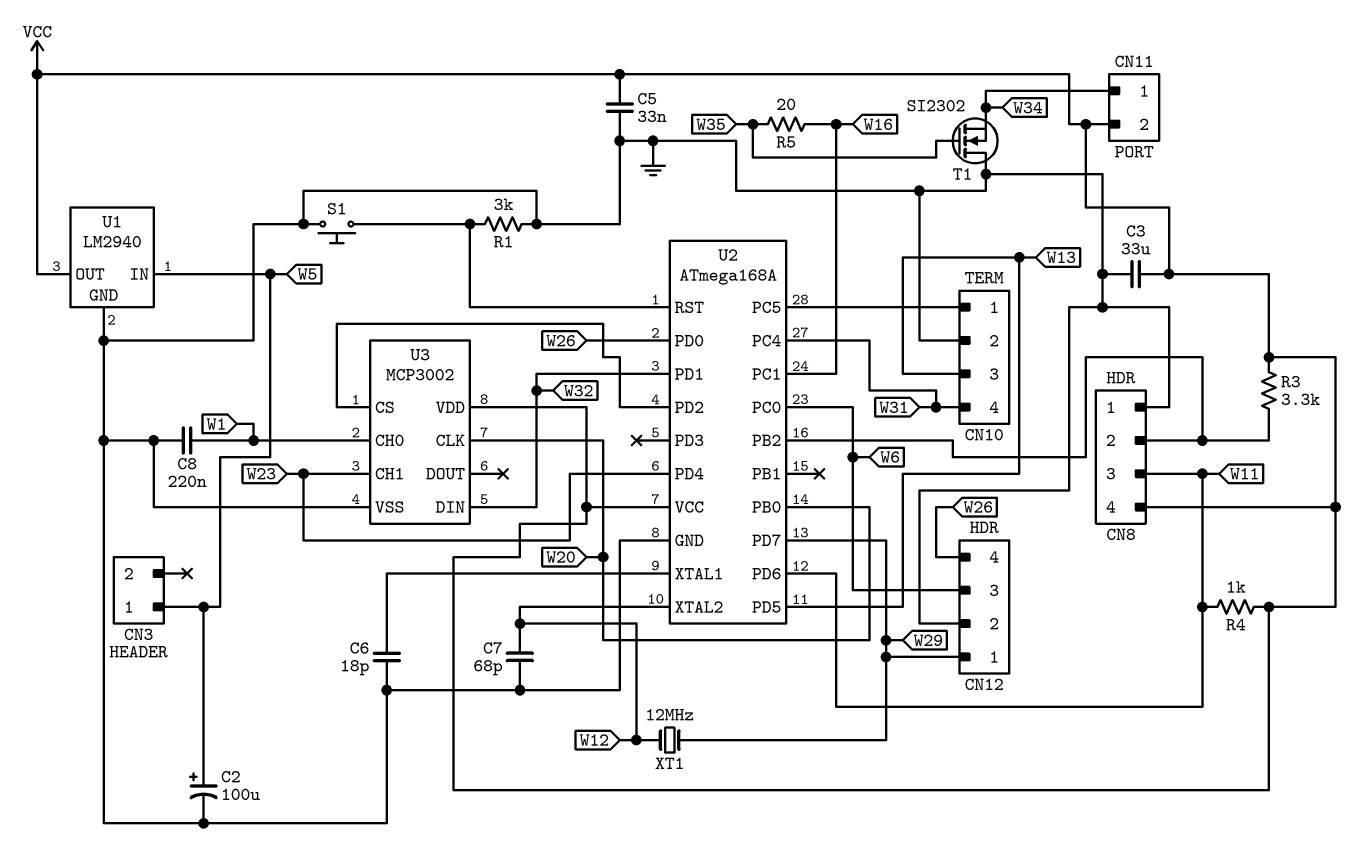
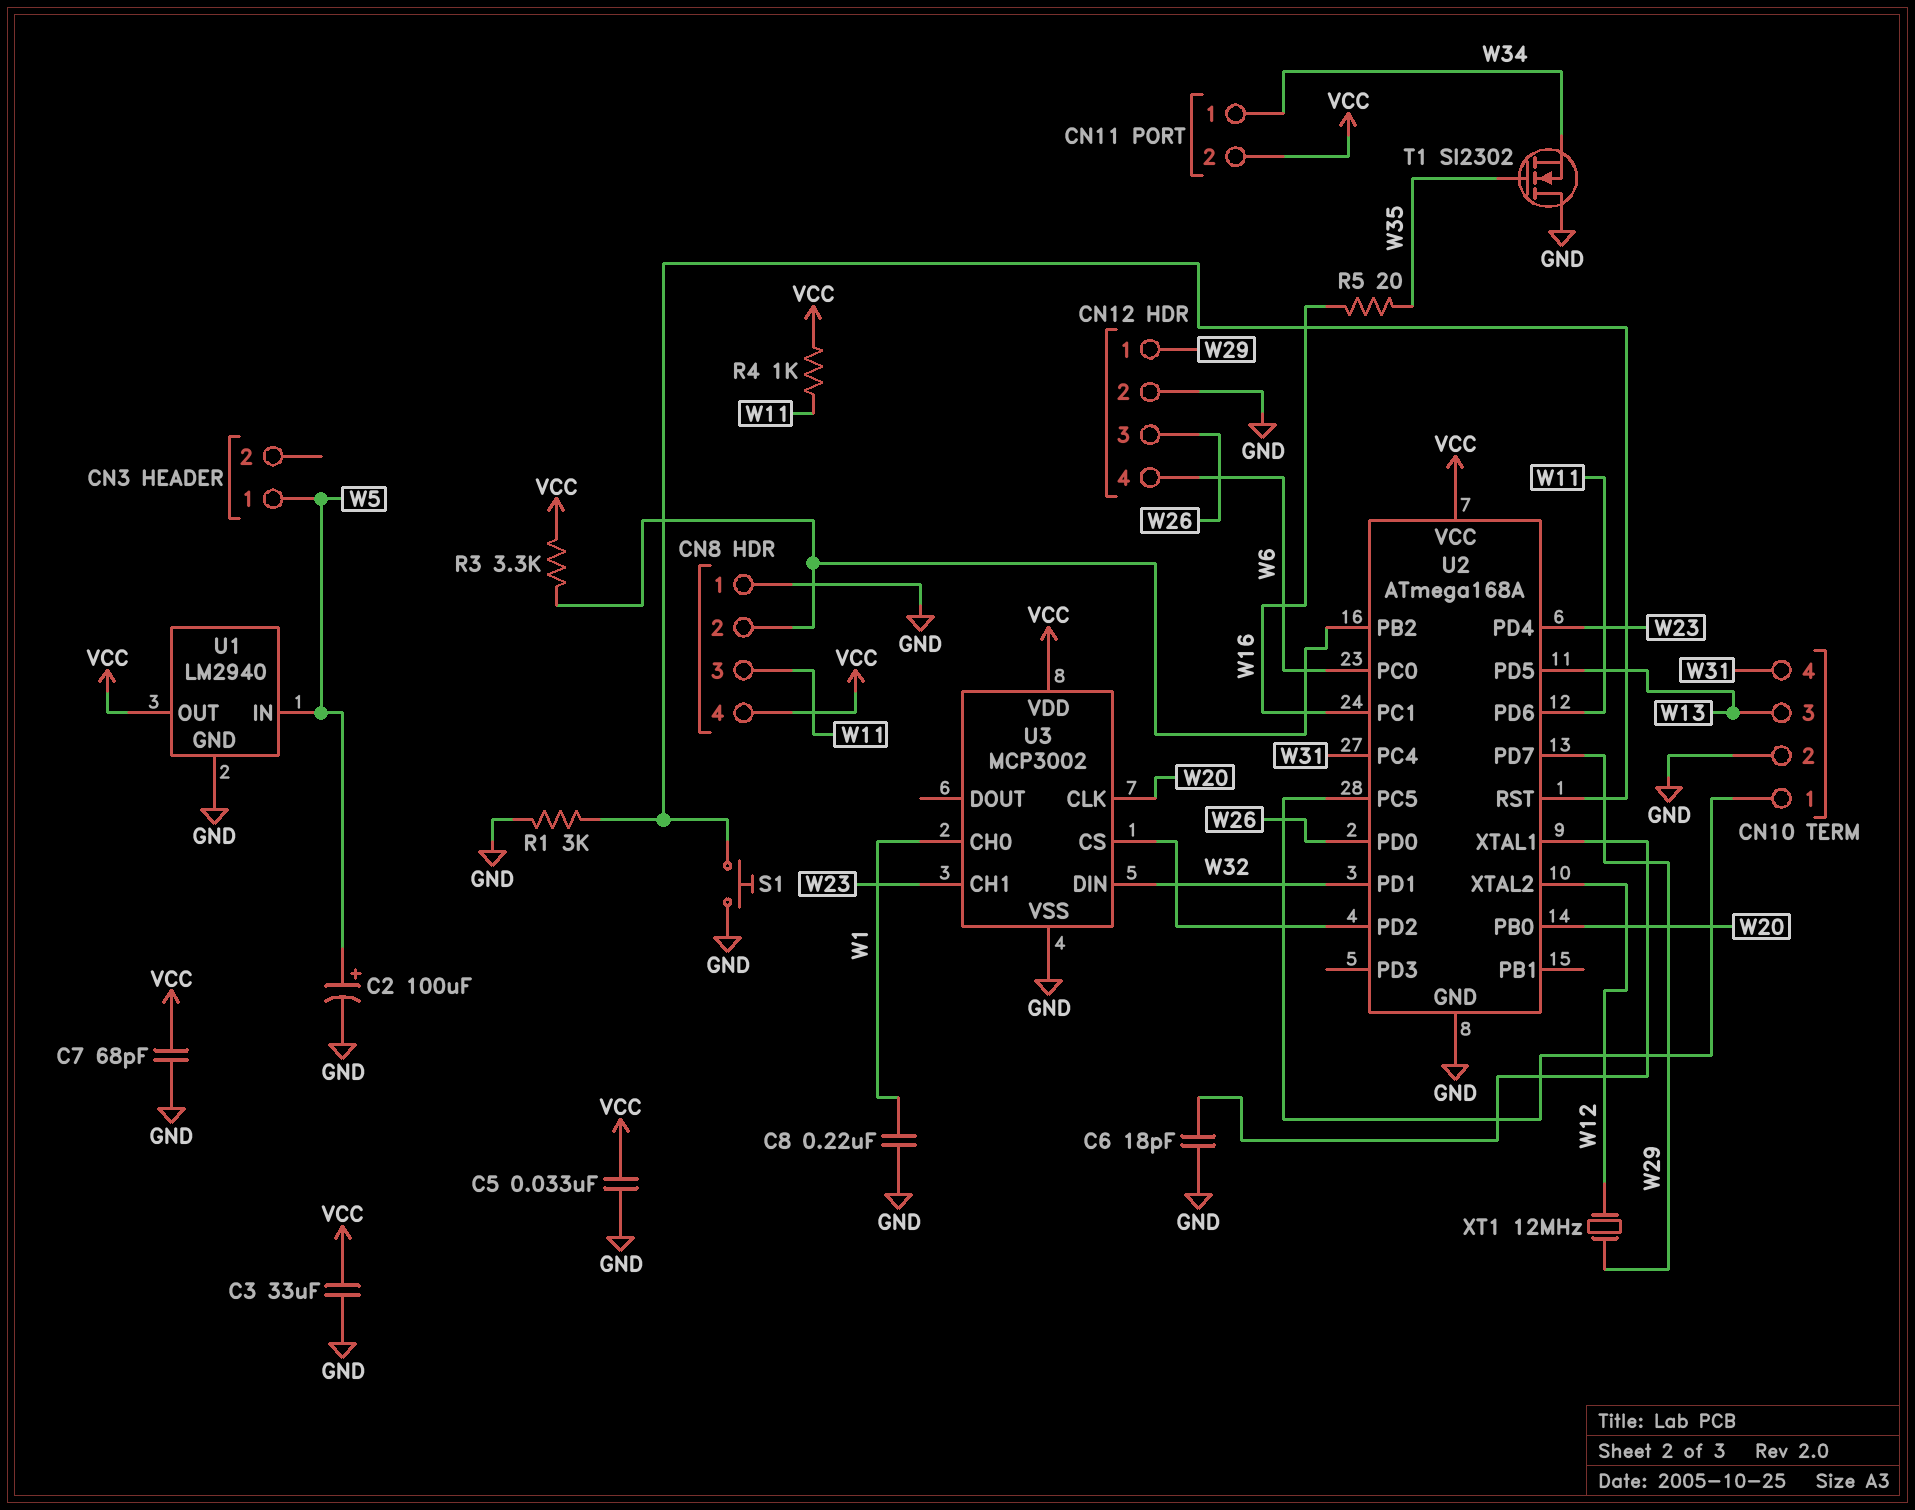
C7: 68pF (GND, W12) -> 68pF (GND, VCC)
CN12 pin 3: W6 -> W26
CN12 pin 4: W26 -> W6

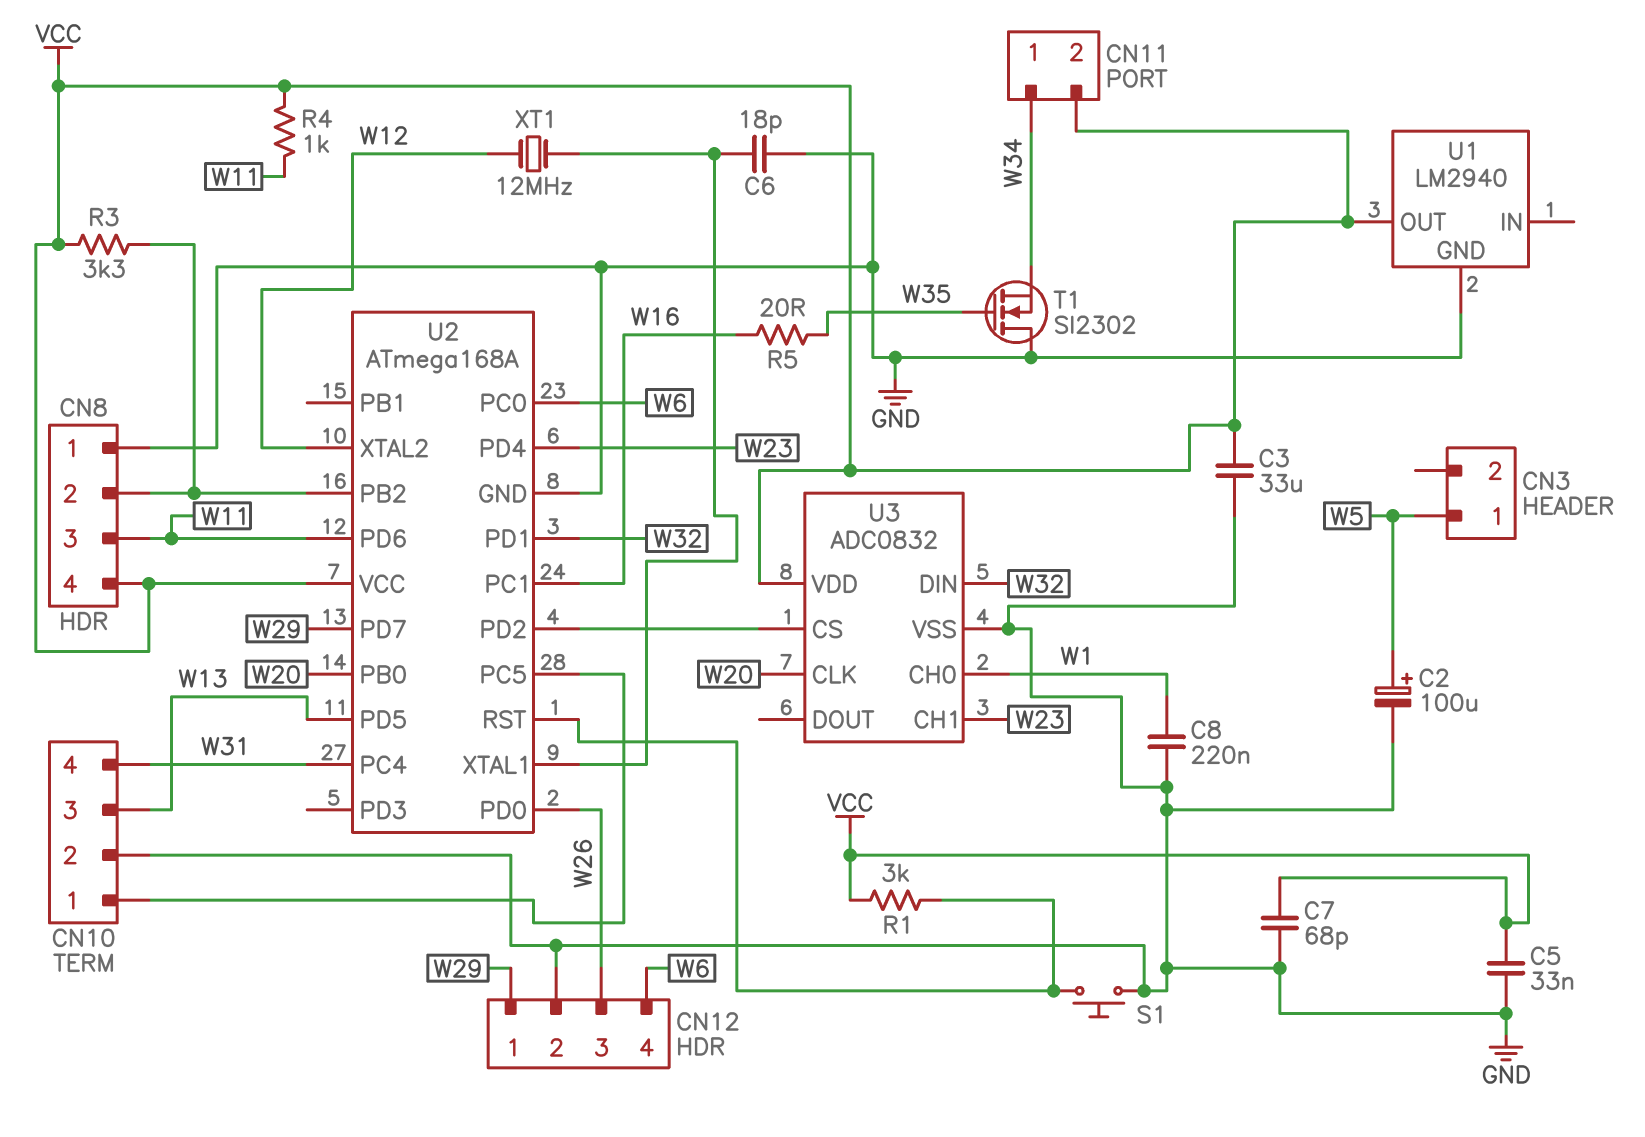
R1: 3k (GND, U2/RST) -> 3k (U2/RST, VCC)
U1 pin IN: W5 -> none
U3: MCP3002 -> ADC0832
XT1: 12MHz (W12, W29) -> 12MHz (U2/XTAL1, W12)

